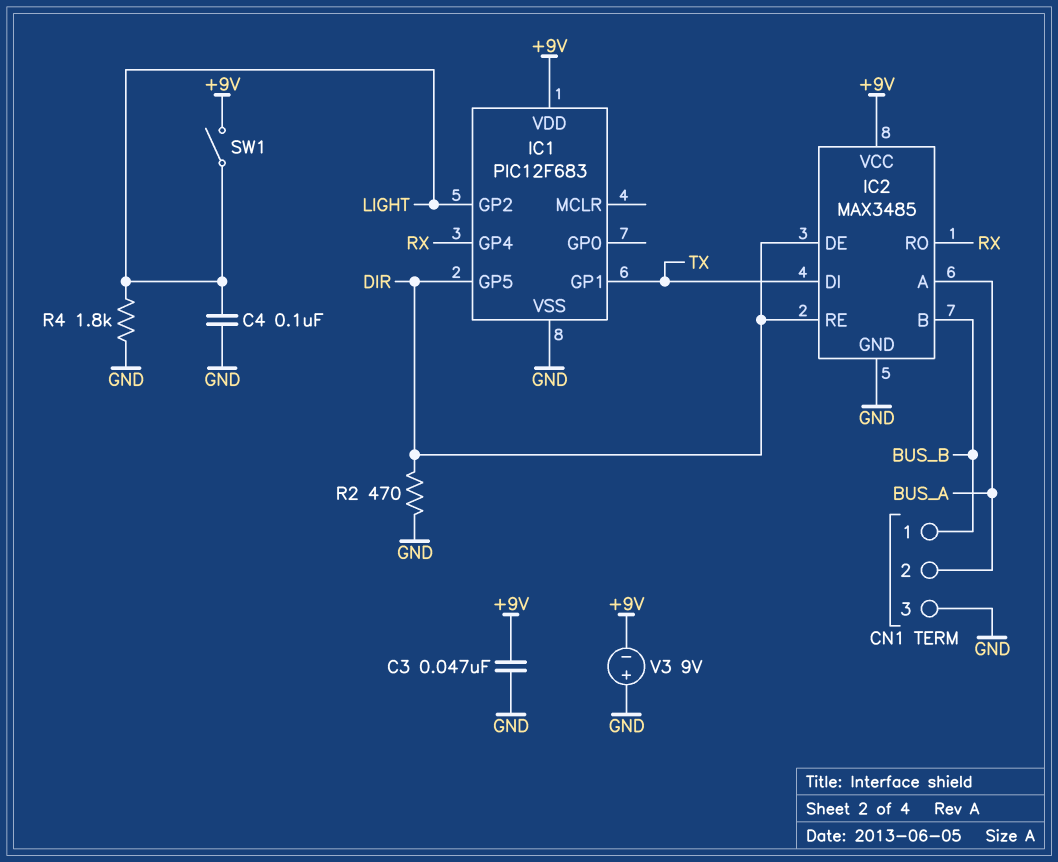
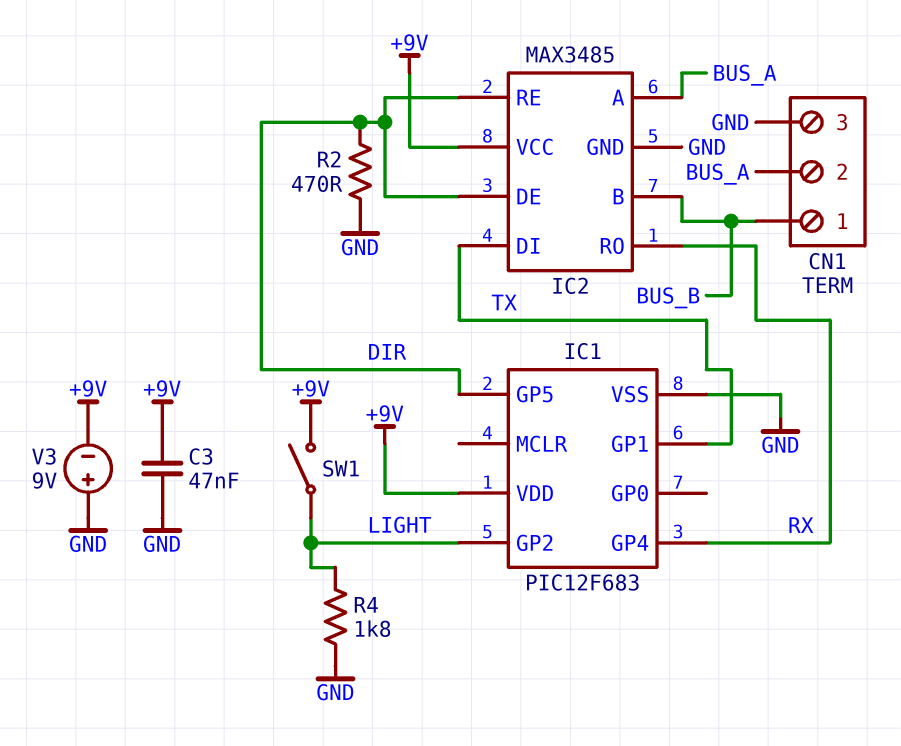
C4: 100nF (GND, LIGHT) -> none

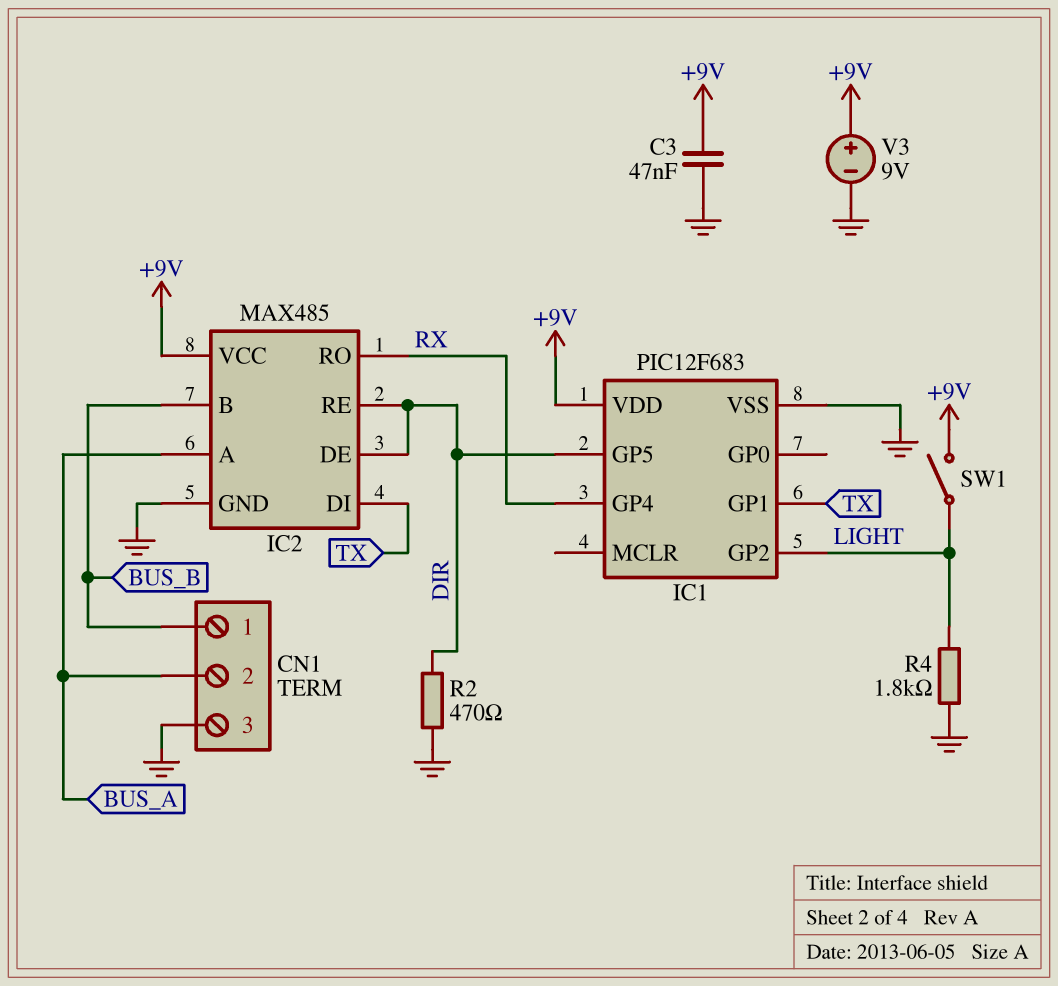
IC2: MAX3485 -> MAX485
V3: 9V (plus GND, minus +9V) -> 9V (plus +9V, minus GND)

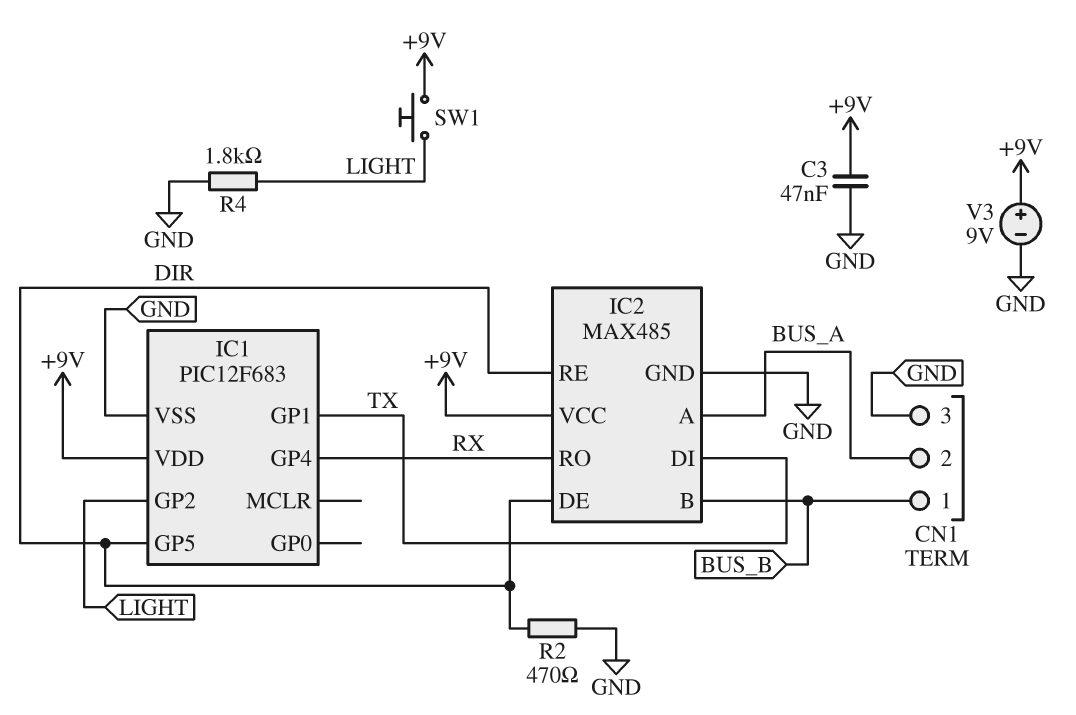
SW1: switch (+9V, LIGHT) -> button (+9V, LIGHT)

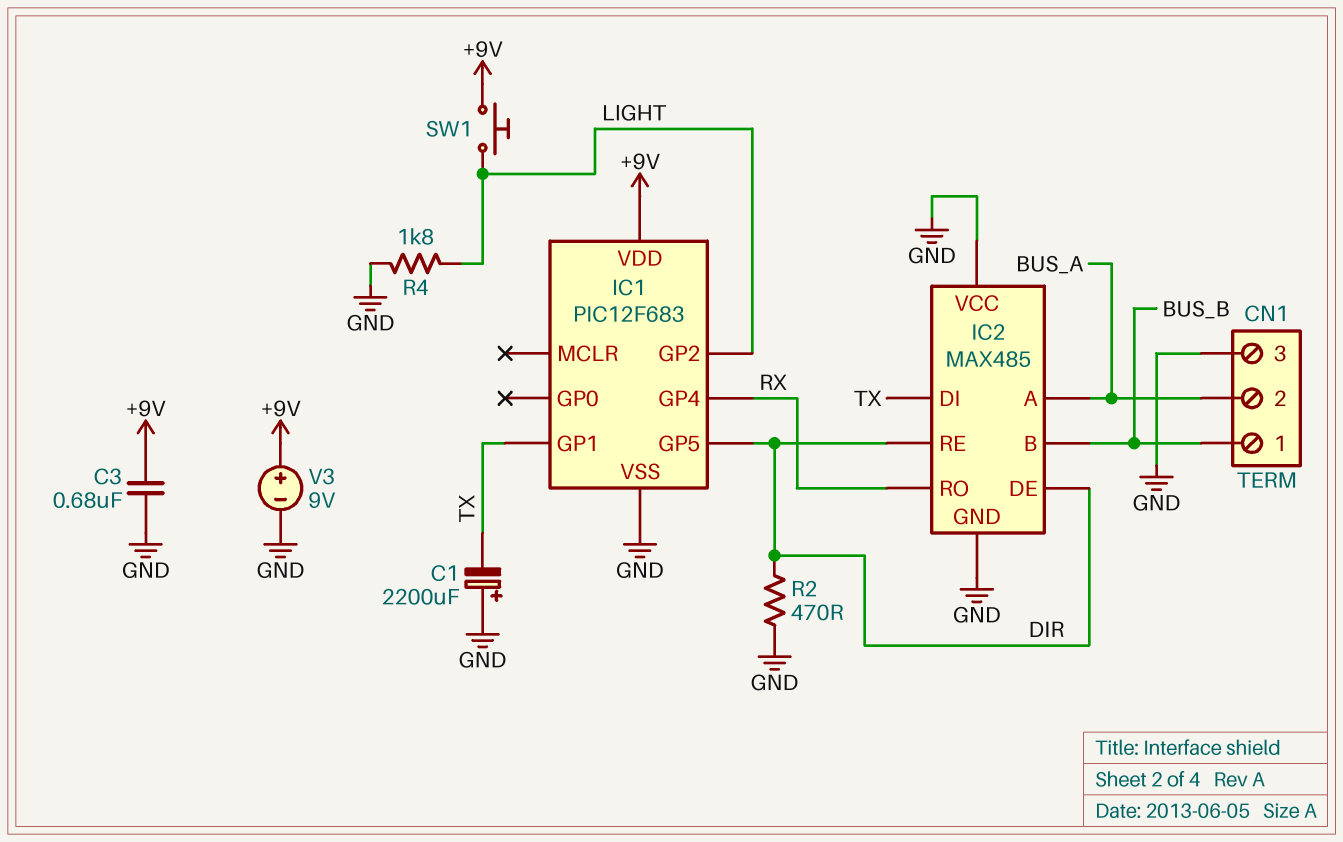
C1: none -> 2200uF (plus GND, minus TX)
C3: 47nF (+9V, GND) -> 680nF (+9V, GND)
IC2 pin VCC: +9V -> GND

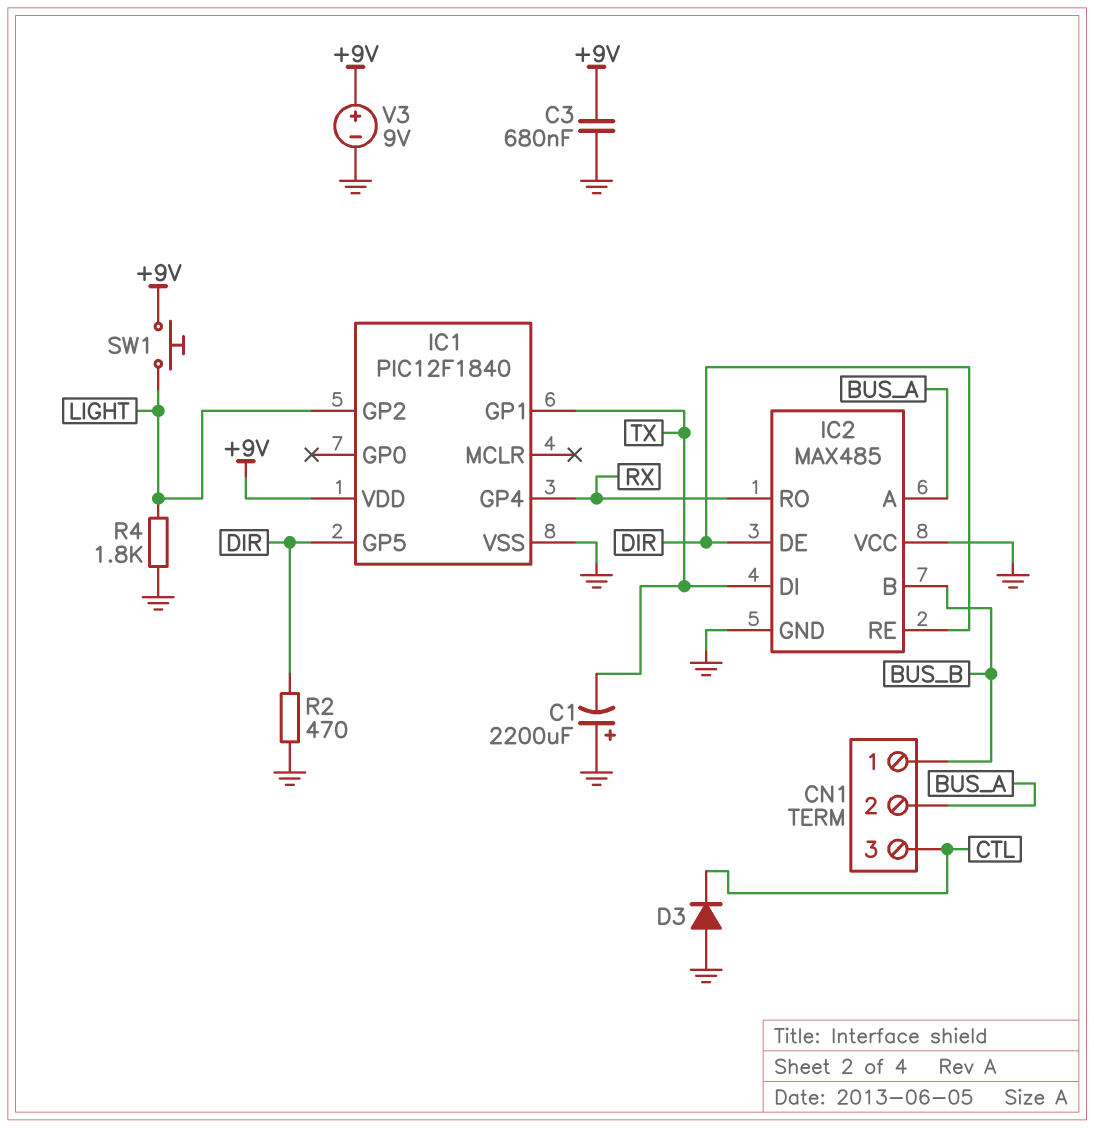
CN1 pin 3: GND -> CTL
D3: none -> diode (A GND, K CTL)
IC1: PIC12F683 -> PIC12F1840

